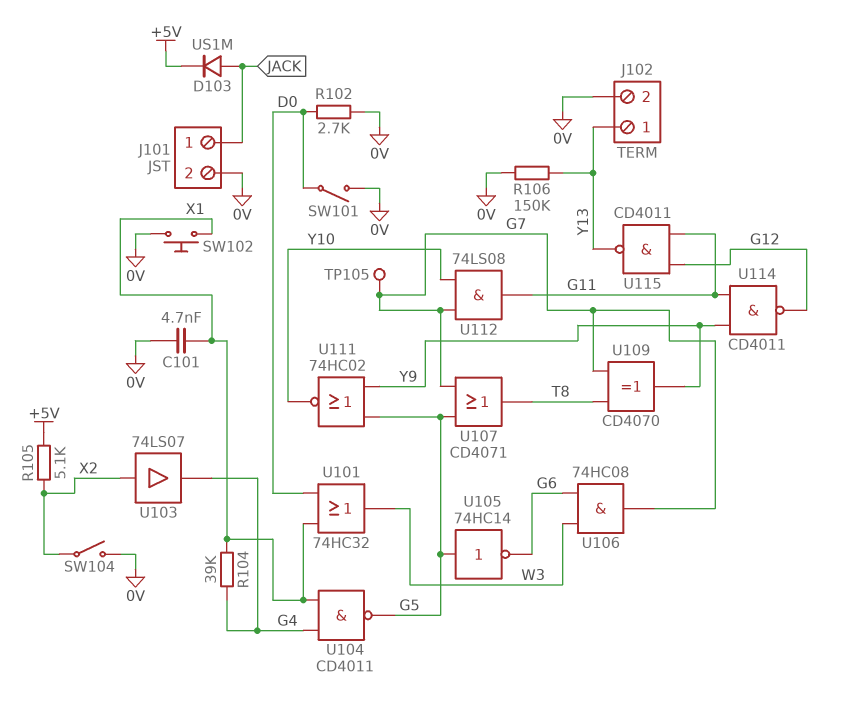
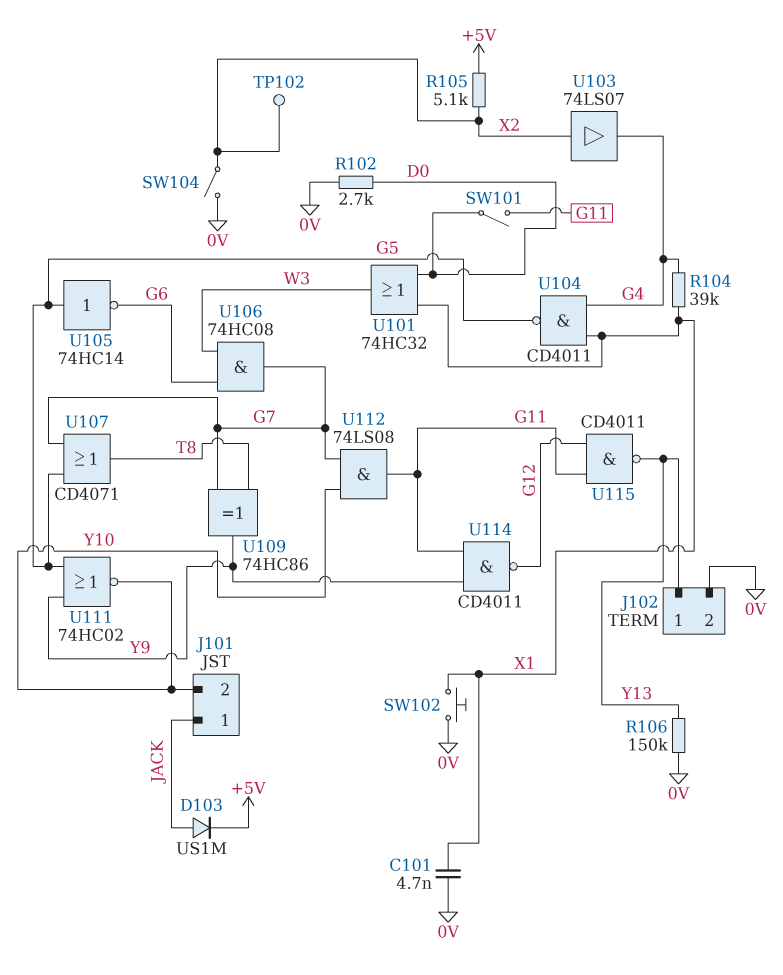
J101 pin 2: 0V -> Y10
SW101: switch (0V, D0) -> switch (D0, G11)
TP102: none -> test point (X2)
TP105: test point (G7) -> none
U109: XOR CD4070 (in G7, in T8, out Y9) -> XOR 74HC86 (in G7, in T8, out Y9)

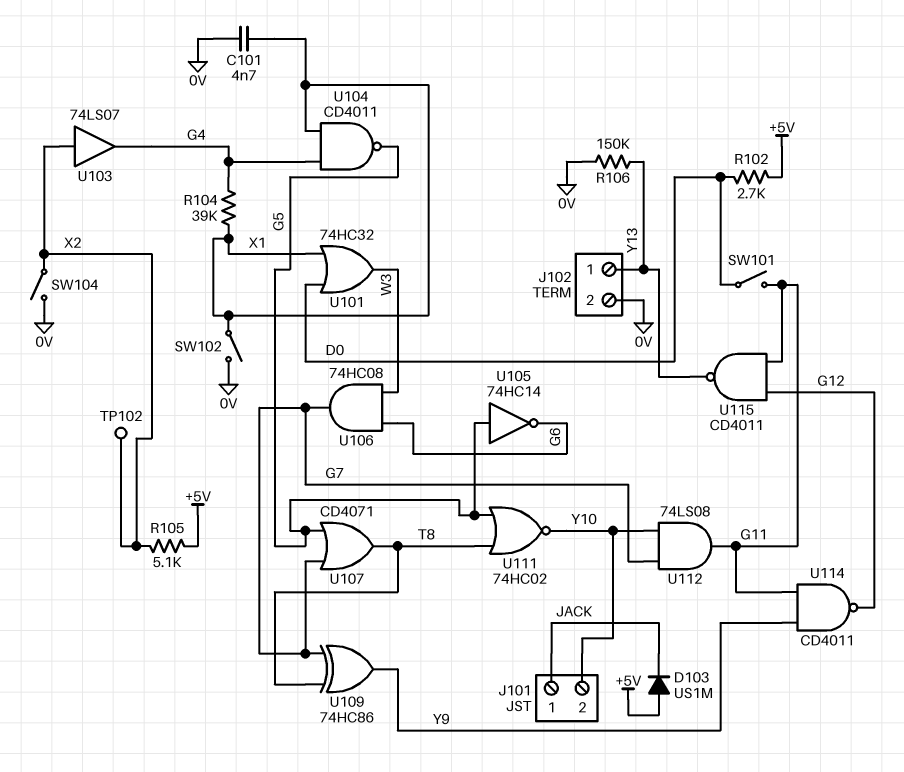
D103: diode US1M (A JACK, K +5V) -> diode US1M (A +5V, K JACK)
R102: 2.7k (0V, D0) -> 2.7k (+5V, D0)
SW102: button (0V, X1) -> switch (0V, X1)
U111: NOR 74HC02 (in G5, in Y9, out Y10) -> NOR 74HC02 (in G5, in T8, out Y10)

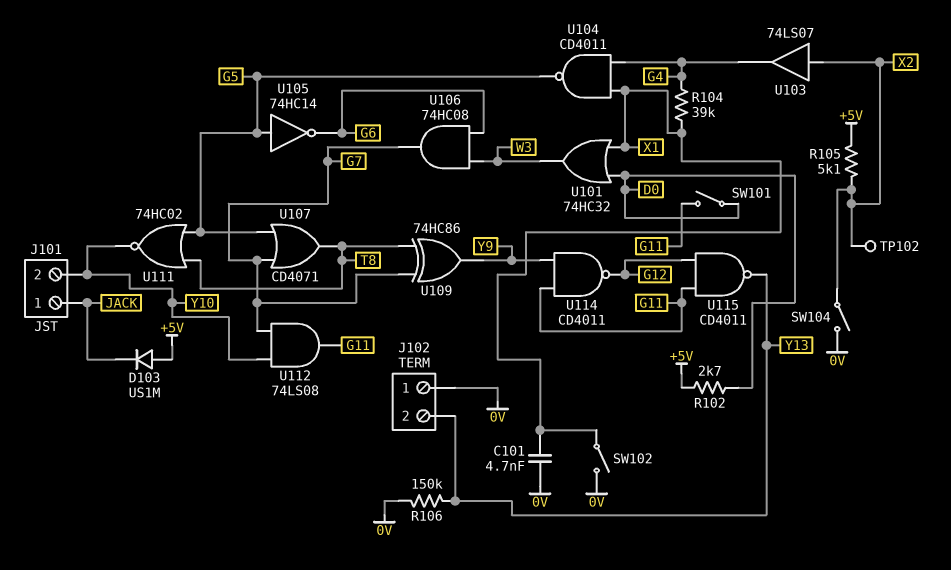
J102 pin 1: Y13 -> 0V
J102 pin 2: 0V -> Y13

